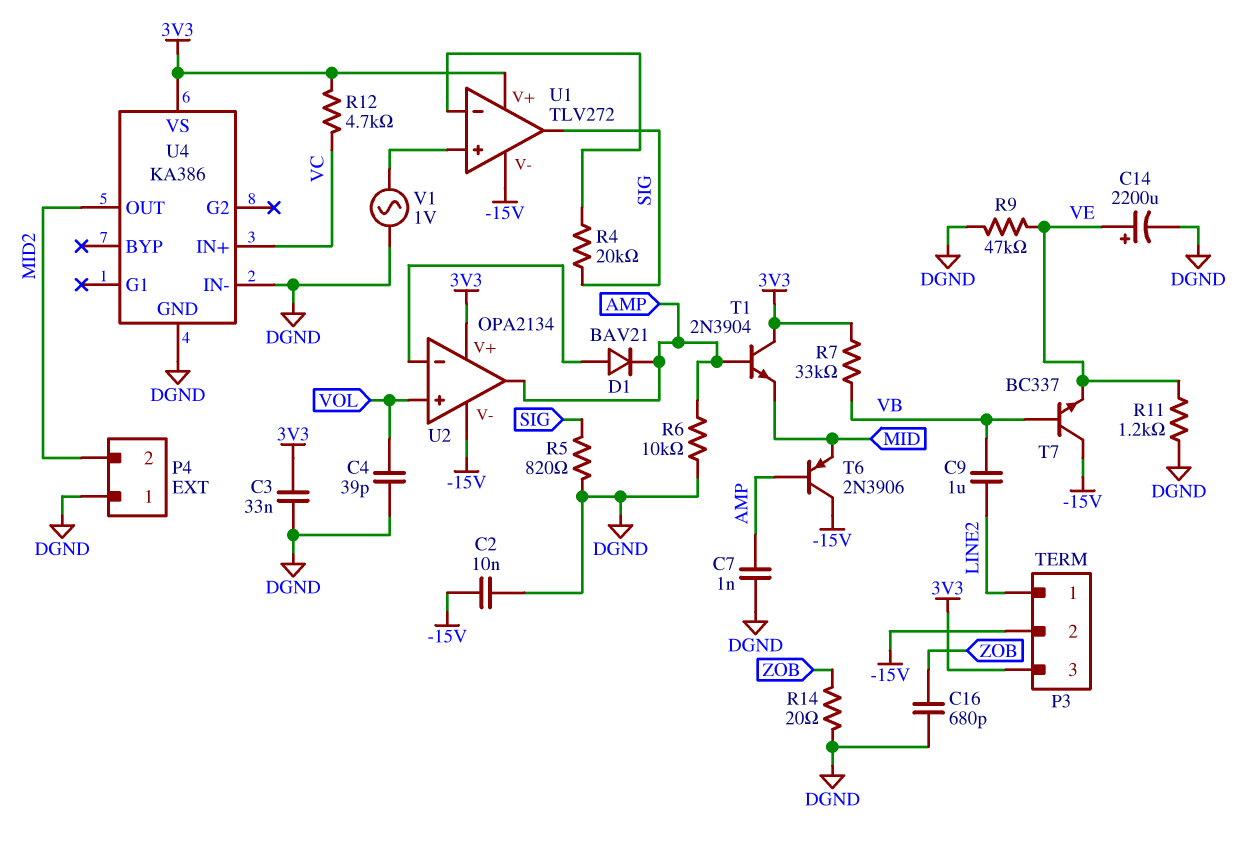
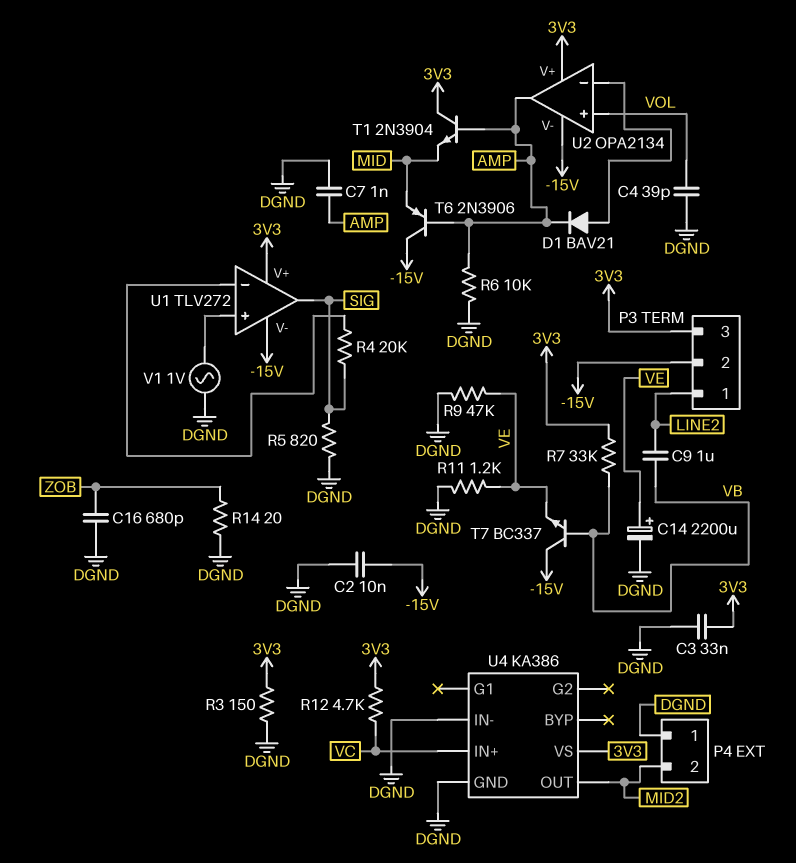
R3: none -> 150 (3V3, DGND)

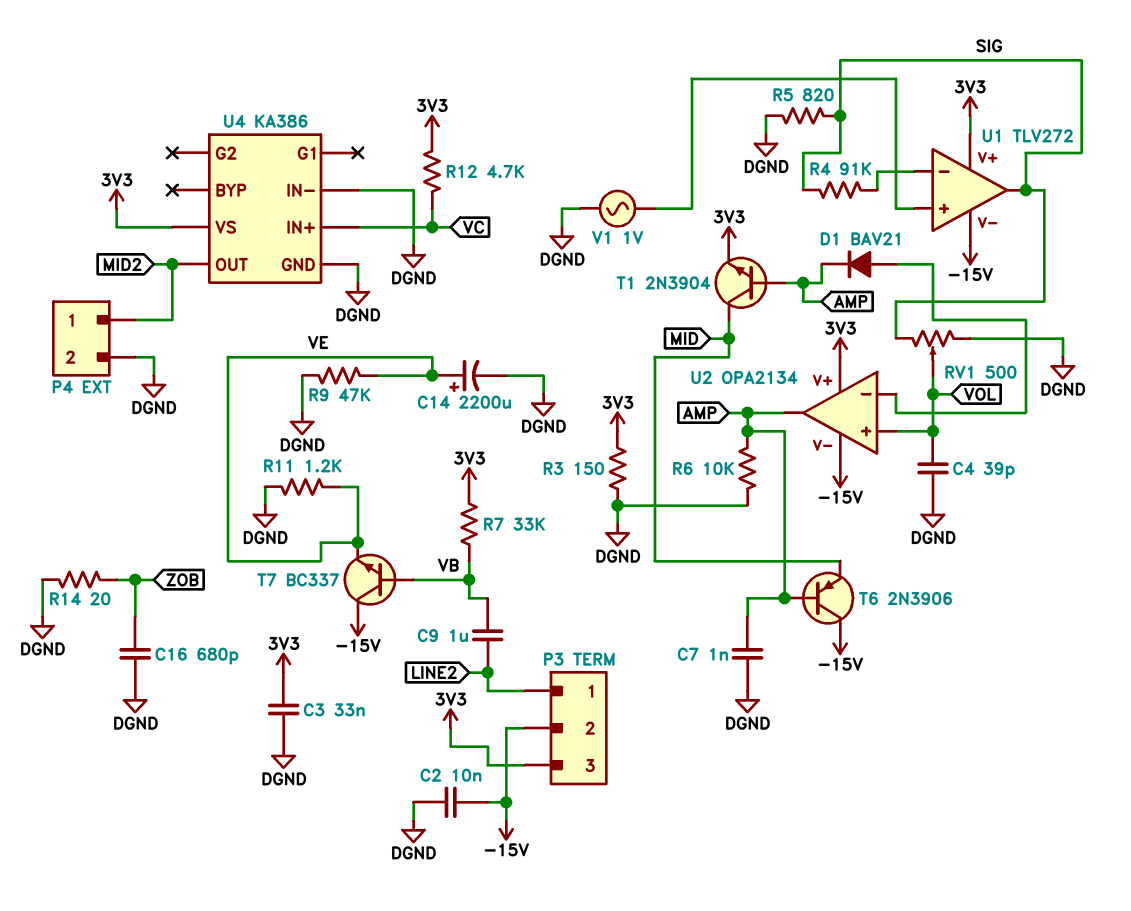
P4 pin 1: DGND -> MID2
P4 pin 2: MID2 -> DGND
R4: 20k (SIG, U1/in-) -> 91k (SIG, U1/in-)
RV1: none -> 500 (DGND, SIG, wiper VOL)
T1: NPN 2N3904 (B AMP, C 3V3, E MID) -> NPN 2N3904 (B AMP, C MID, E 3V3)

